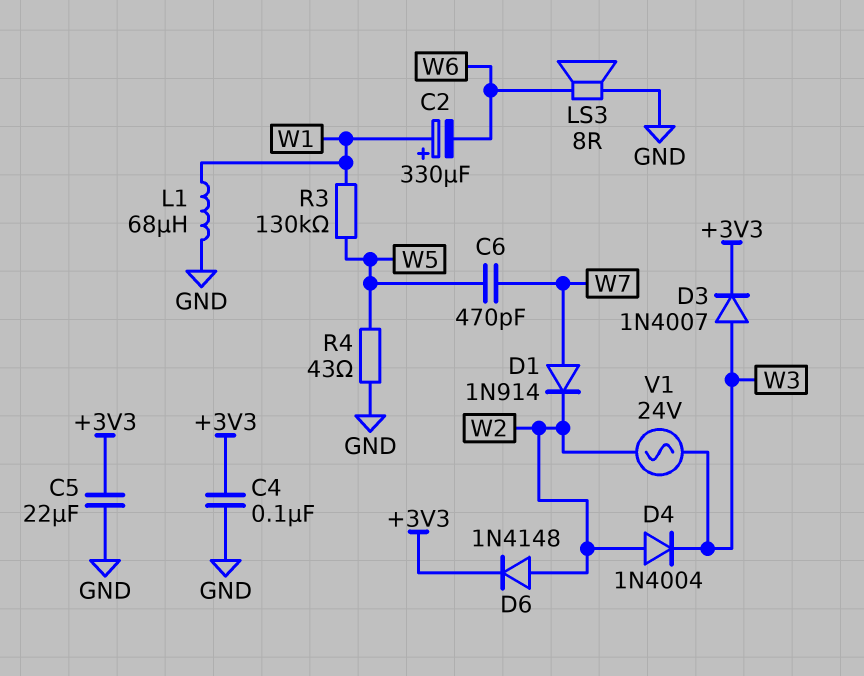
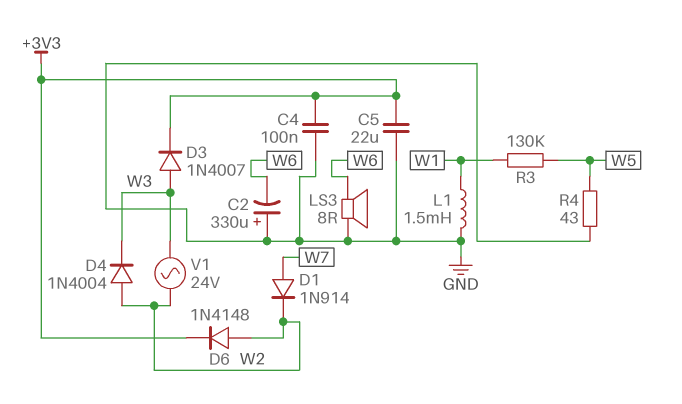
C2: 330uF (plus W1, minus W6) -> 330uF (plus GND, minus W6)
C6: 470pF (W5, W7) -> none
L1: 68uH (GND, W1) -> 1.5mH (GND, W1)

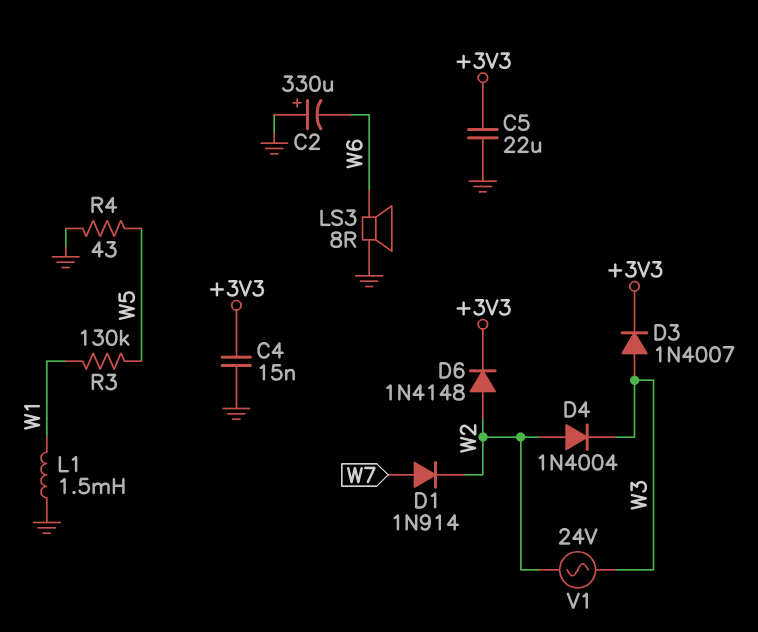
C4: 100nF (+3V3, GND) -> 15nF (+3V3, GND)

